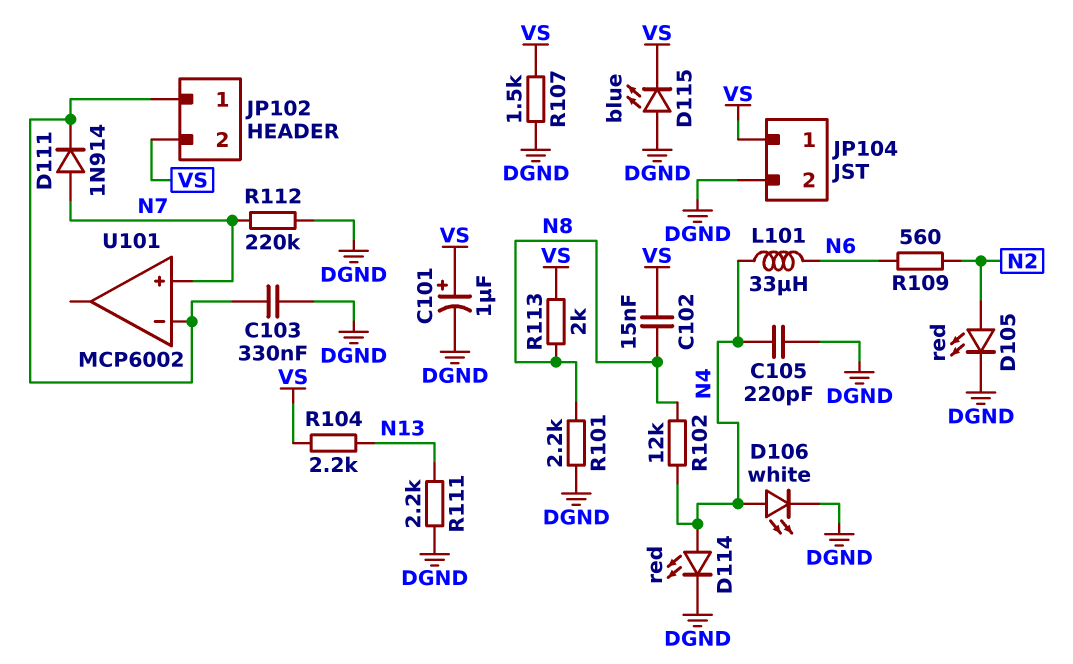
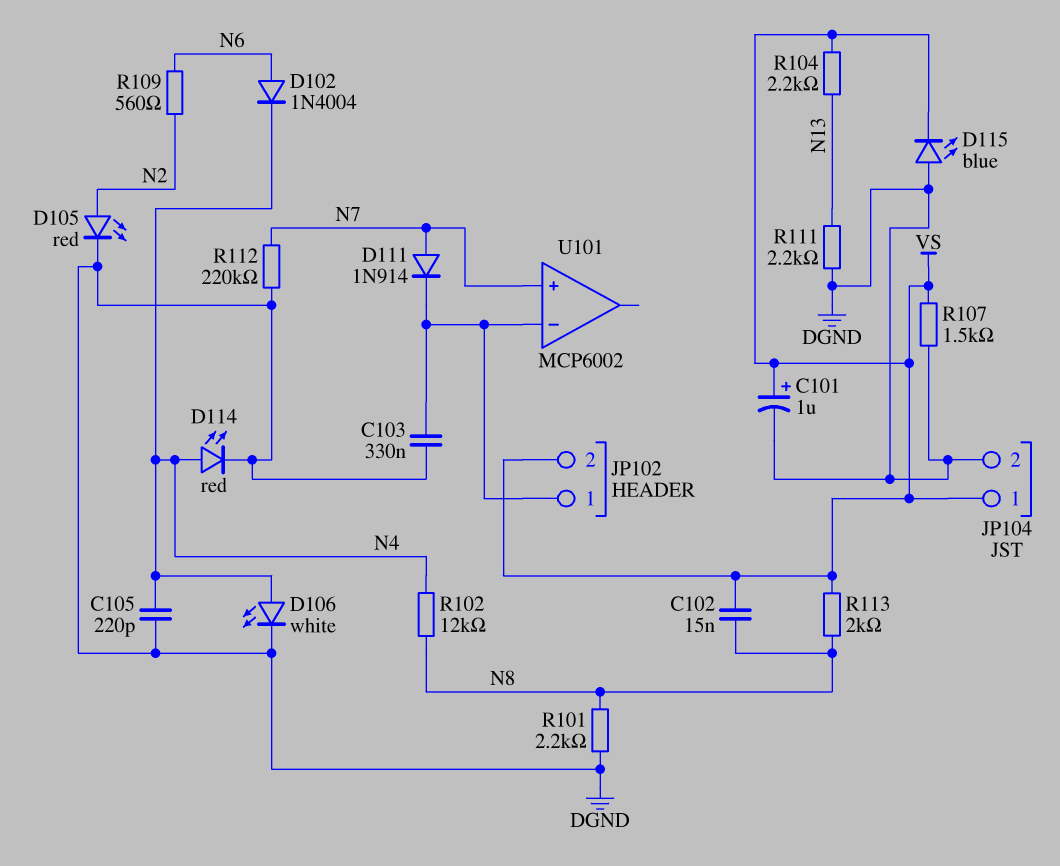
D102: none -> diode 1N4004 (A N6, K N4)
L101: 33uH (N4, N6) -> none

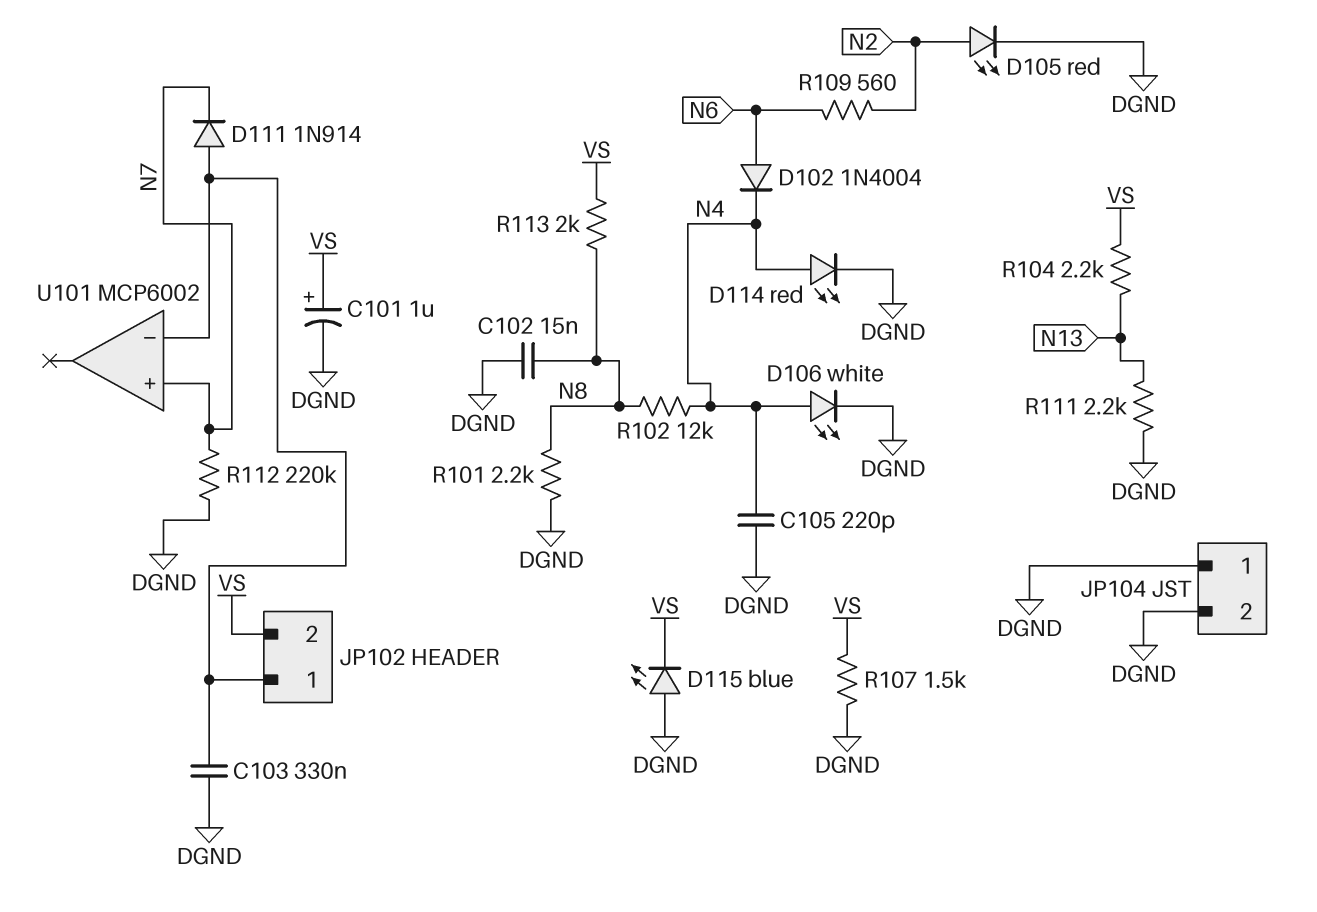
C102: 15nF (N8, VS) -> 15nF (DGND, N8)
D111: diode 1N914 (A N7, K JP102/1) -> diode 1N914 (A JP102/1, K N7)
JP104 pin 1: VS -> DGND

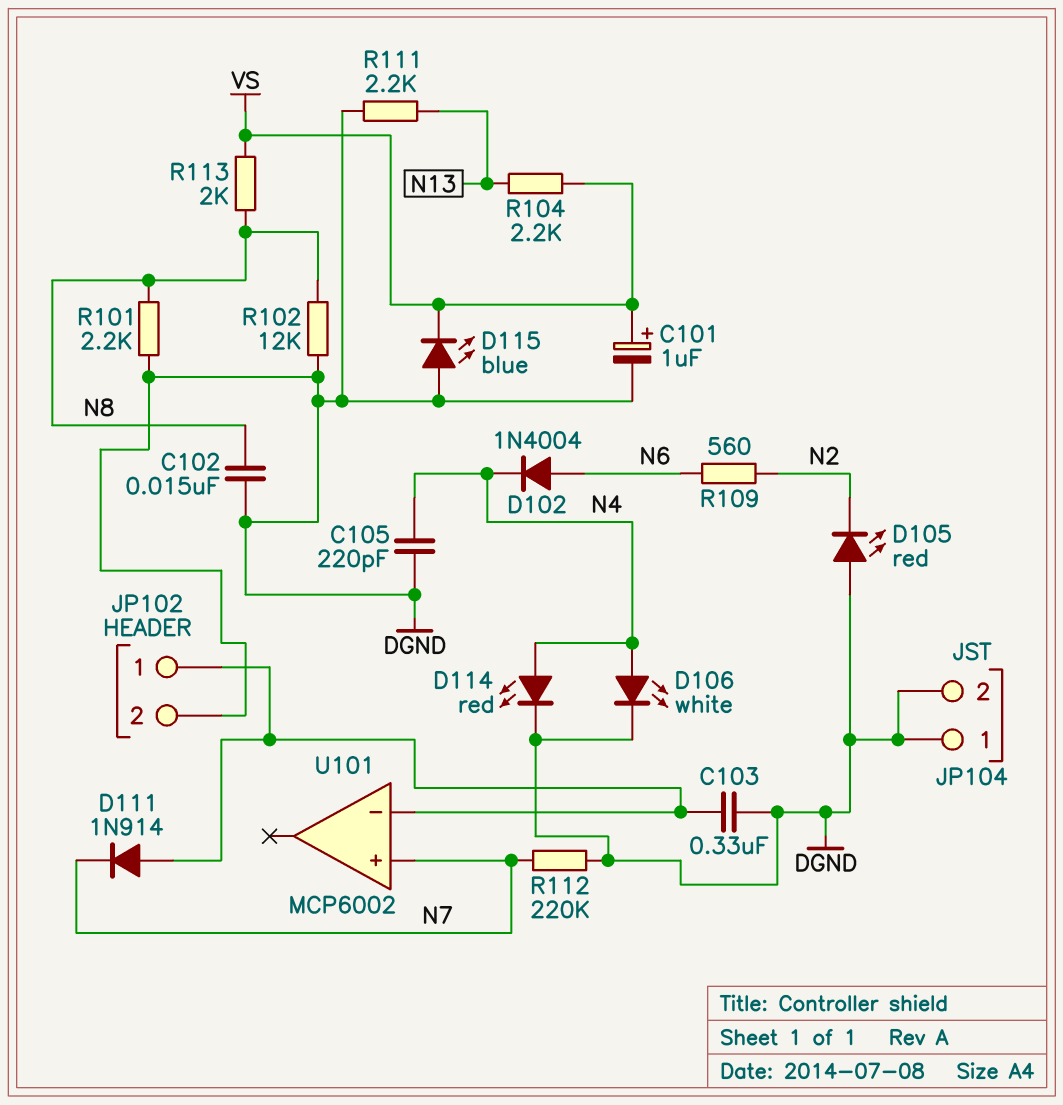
D105: LED red (A N2, K DGND) -> LED red (A DGND, K N2)
JP102 pin 2: VS -> DGND
R102: 12k (N4, N8) -> 12k (DGND, N8)
R107: 1.5k (DGND, VS) -> none

